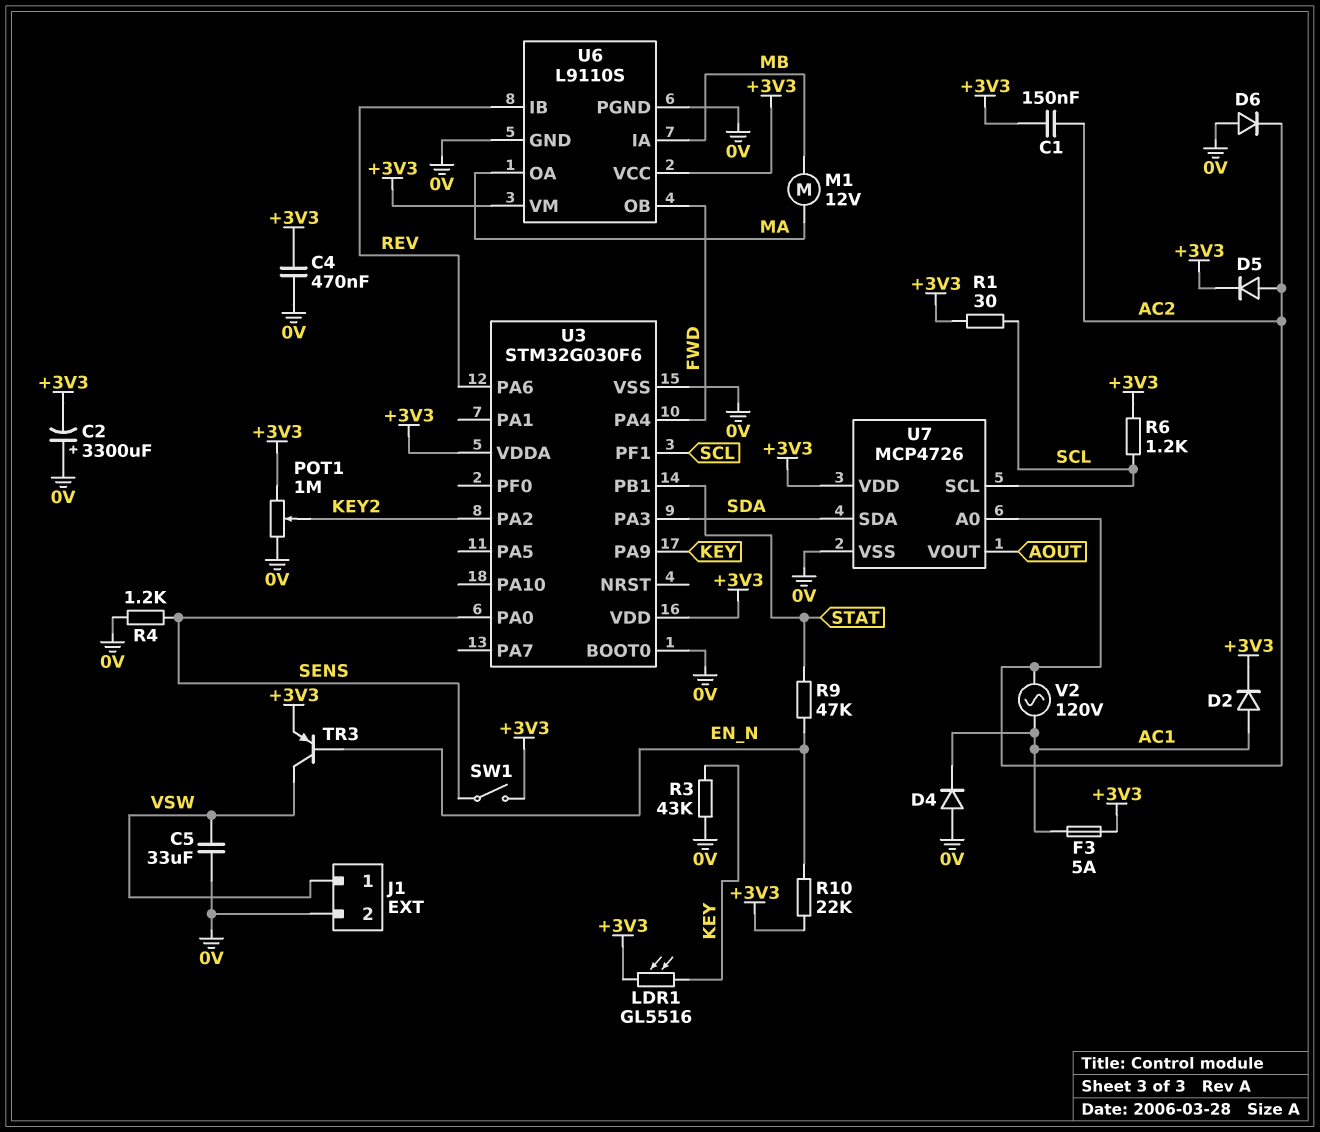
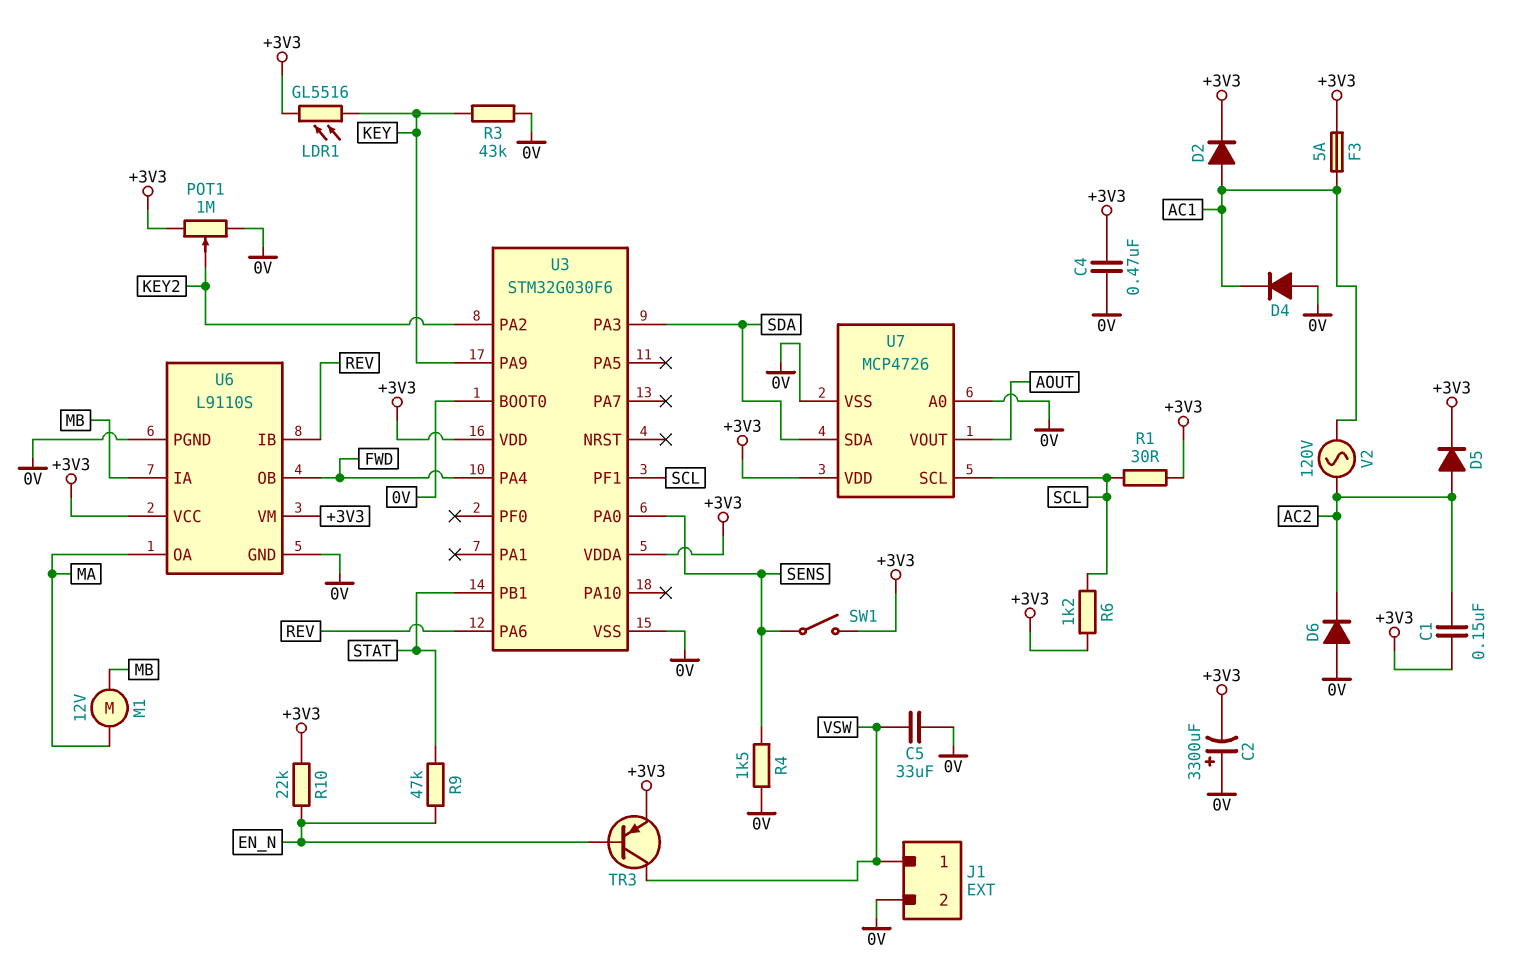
R4: 1.2k (0V, SENS) -> 1.5k (0V, SENS)
U7 pin A0: AC2 -> 0V

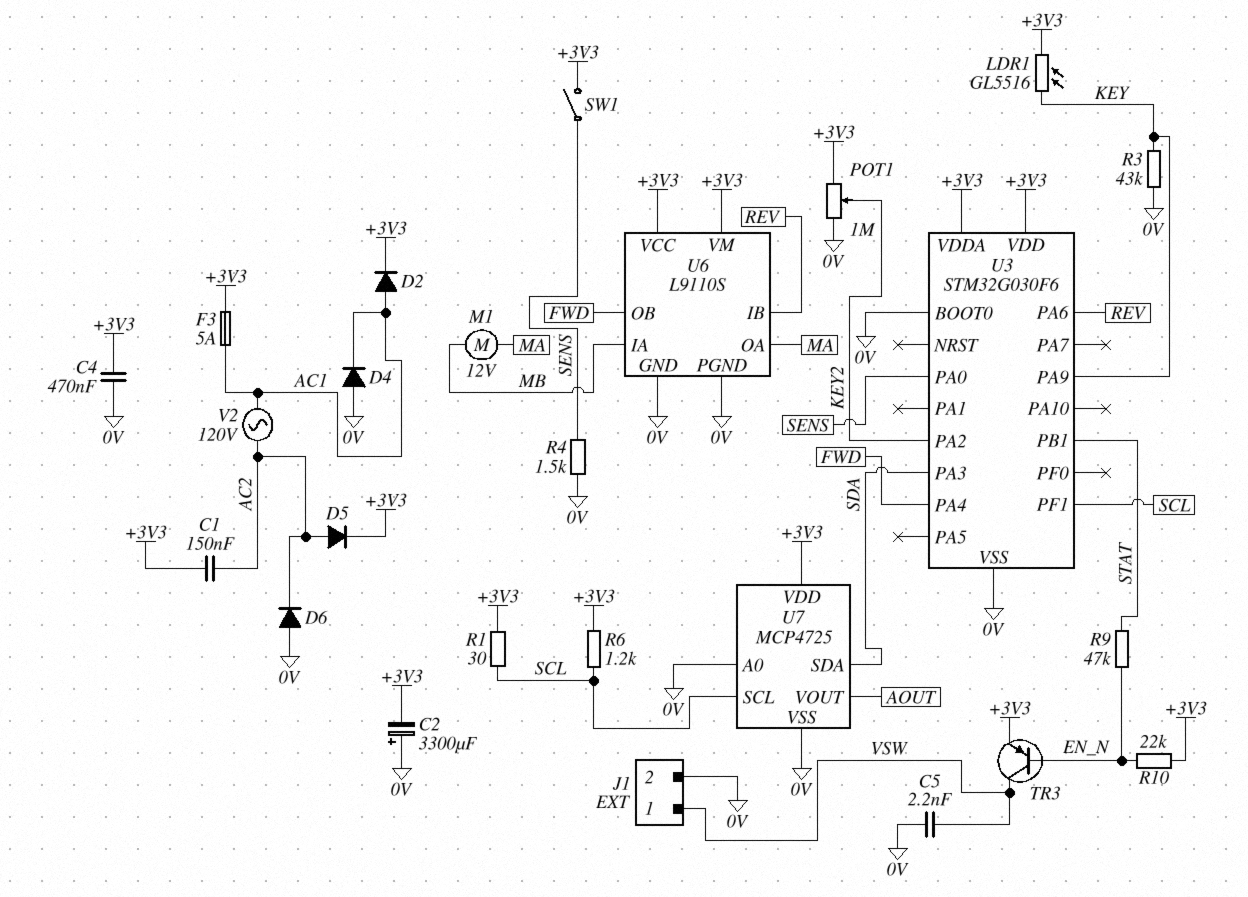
C5: 33uF (0V, VSW) -> 2.2nF (0V, VSW)
U7: MCP4726 -> MCP4725

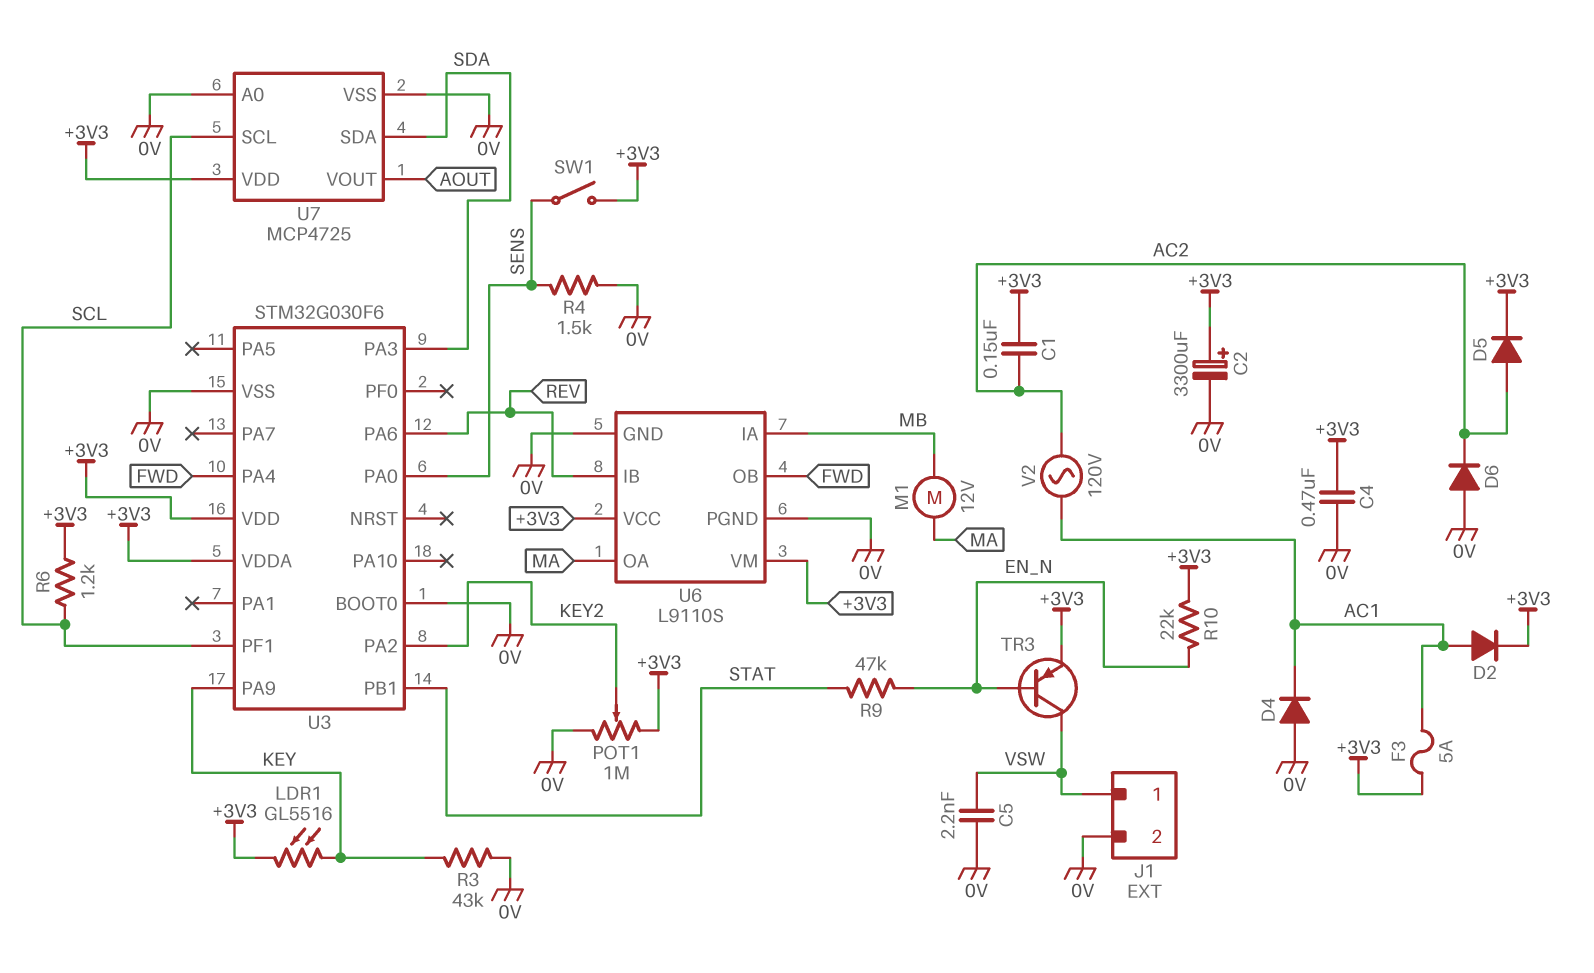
C2: 3300uF (plus 0V, minus +3V3) -> 3300uF (plus +3V3, minus 0V)
R1: 30 (+3V3, SCL) -> none

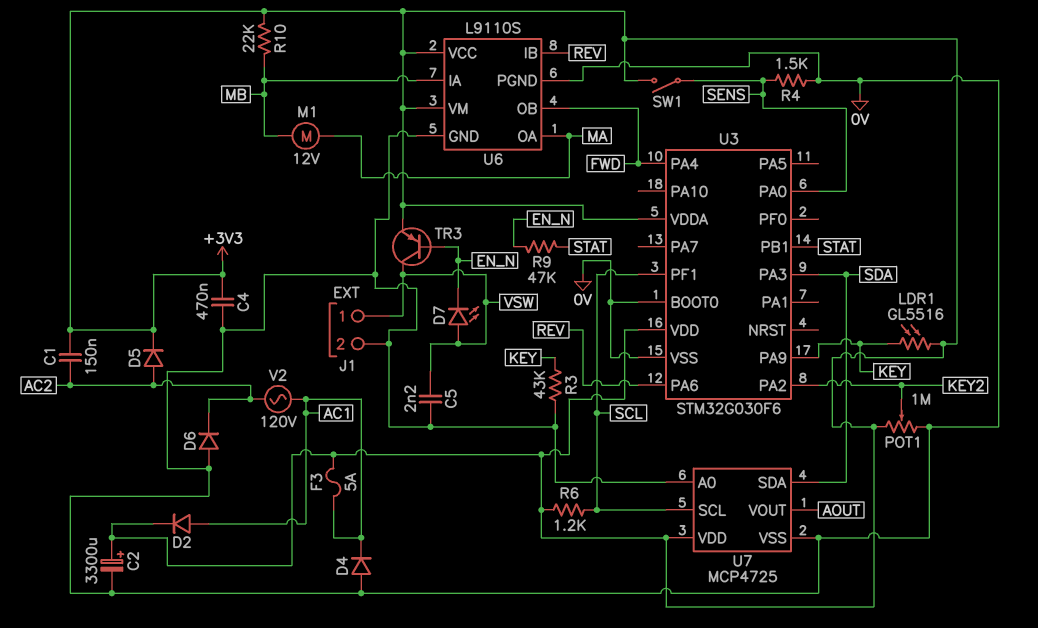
D7: none -> LED (A VSW, K EN_N)
R10: 22k (+3V3, EN_N) -> 22k (+3V3, MB)

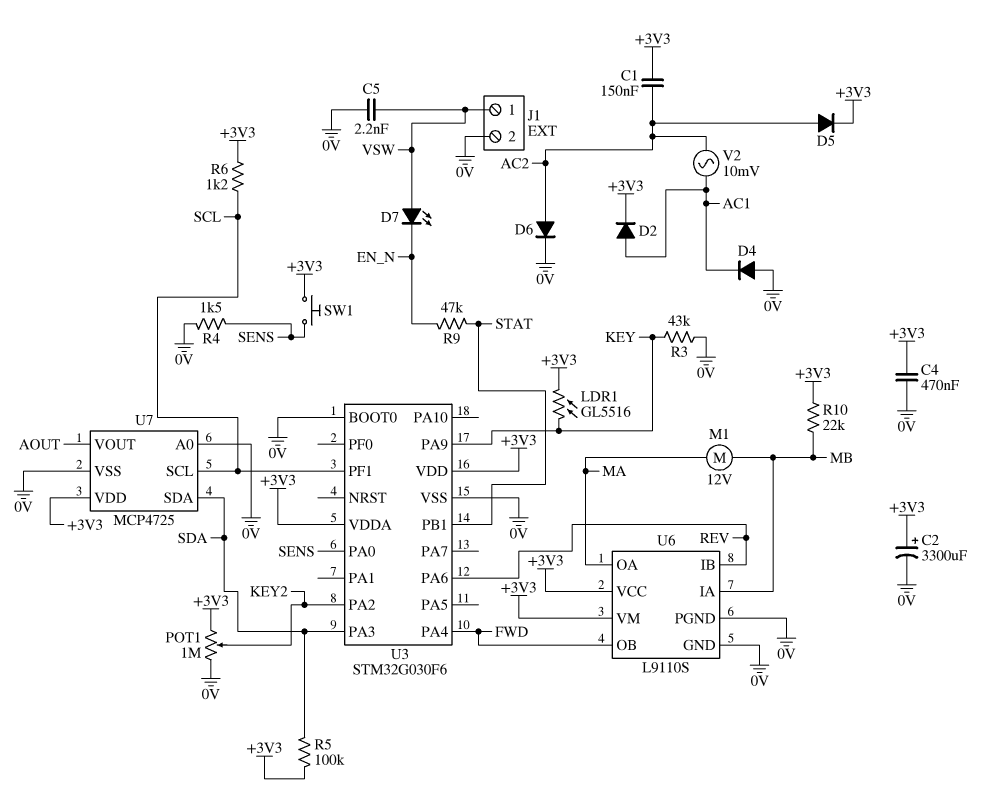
D6: diode (A 0V, K AC2) -> diode (A AC2, K 0V)
F3: 5A (+3V3, AC1) -> none
R5: none -> 100k (+3V3, SDA)
SW1: switch (+3V3, SENS) -> button (+3V3, SENS)
TR3: PNP (B EN_N, C VSW, E +3V3) -> none
V2: AC 120V (AC1, AC2) -> AC 10mV (AC1, AC2)

